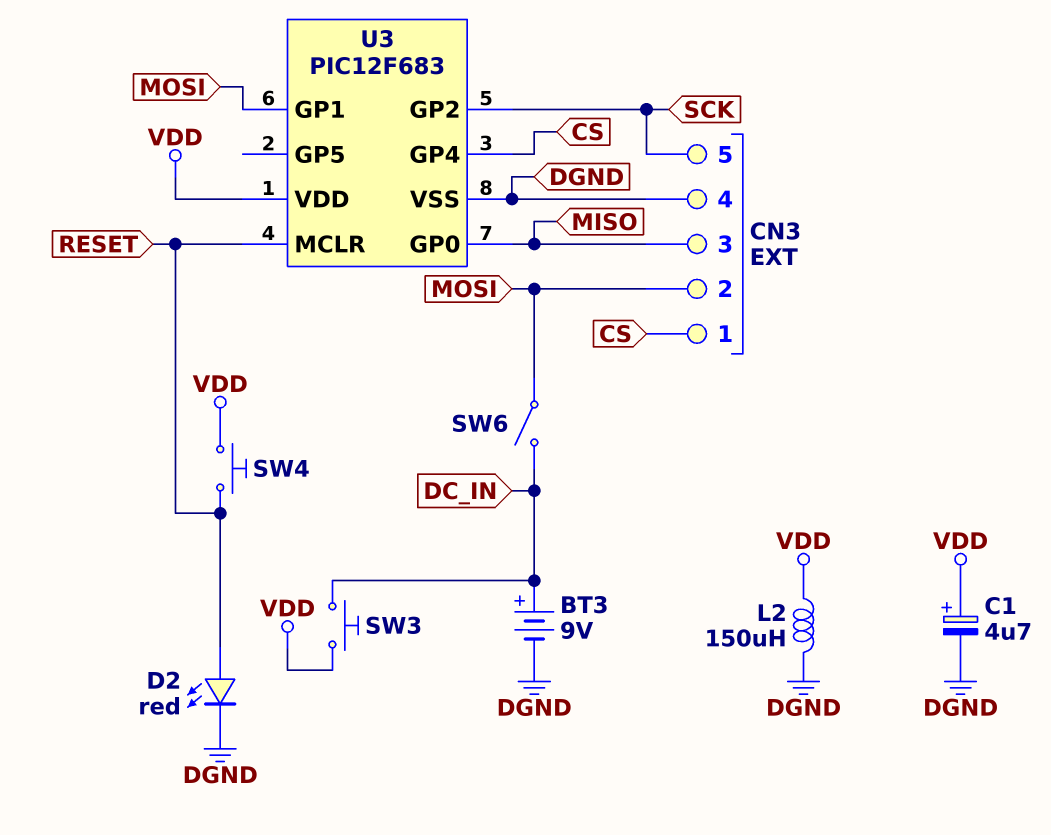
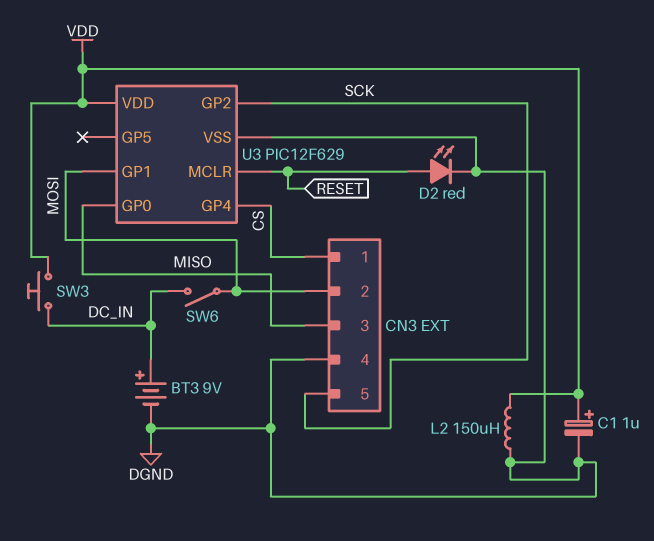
C1: 4.7uF (plus VDD, minus DGND) -> 1uF (plus VDD, minus DGND)
SW4: button (RESET, VDD) -> none
U3: PIC12F683 -> PIC12F629

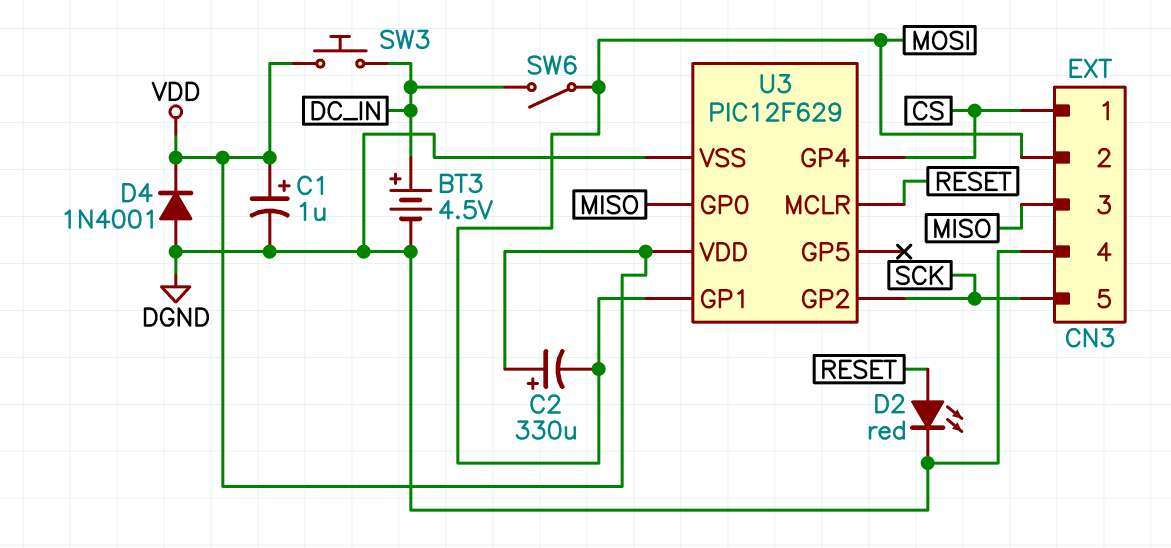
BT3: 9V (plus DC_IN, minus DGND) -> 4.5V (plus DC_IN, minus DGND)
C2: none -> 330uF (plus VDD, minus MOSI)
D4: none -> diode 1N4001 (A DGND, K VDD)
L2: 150uH (DGND, VDD) -> none

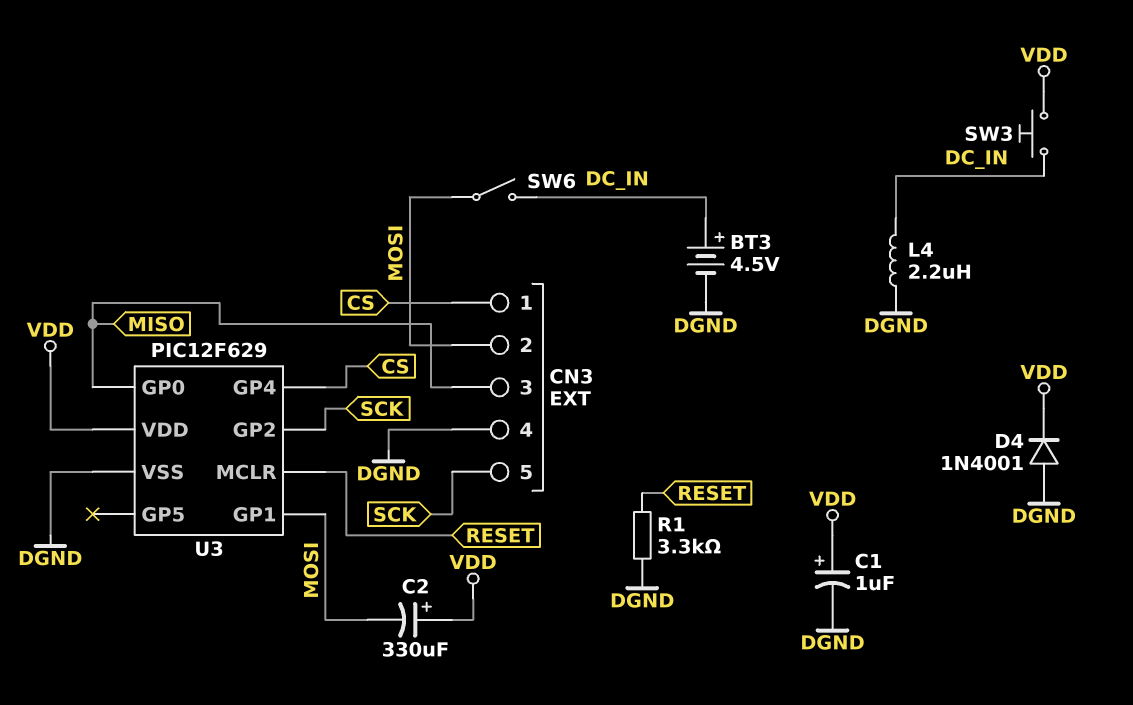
D2: LED red (A RESET, K DGND) -> none
L4: none -> 2.2uH (DC_IN, DGND)
R1: none -> 3.3k (DGND, RESET)

